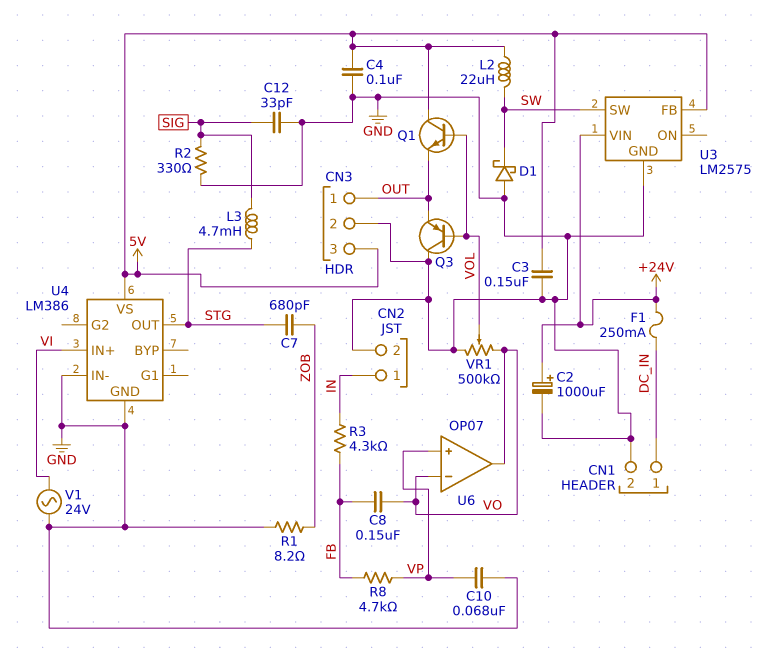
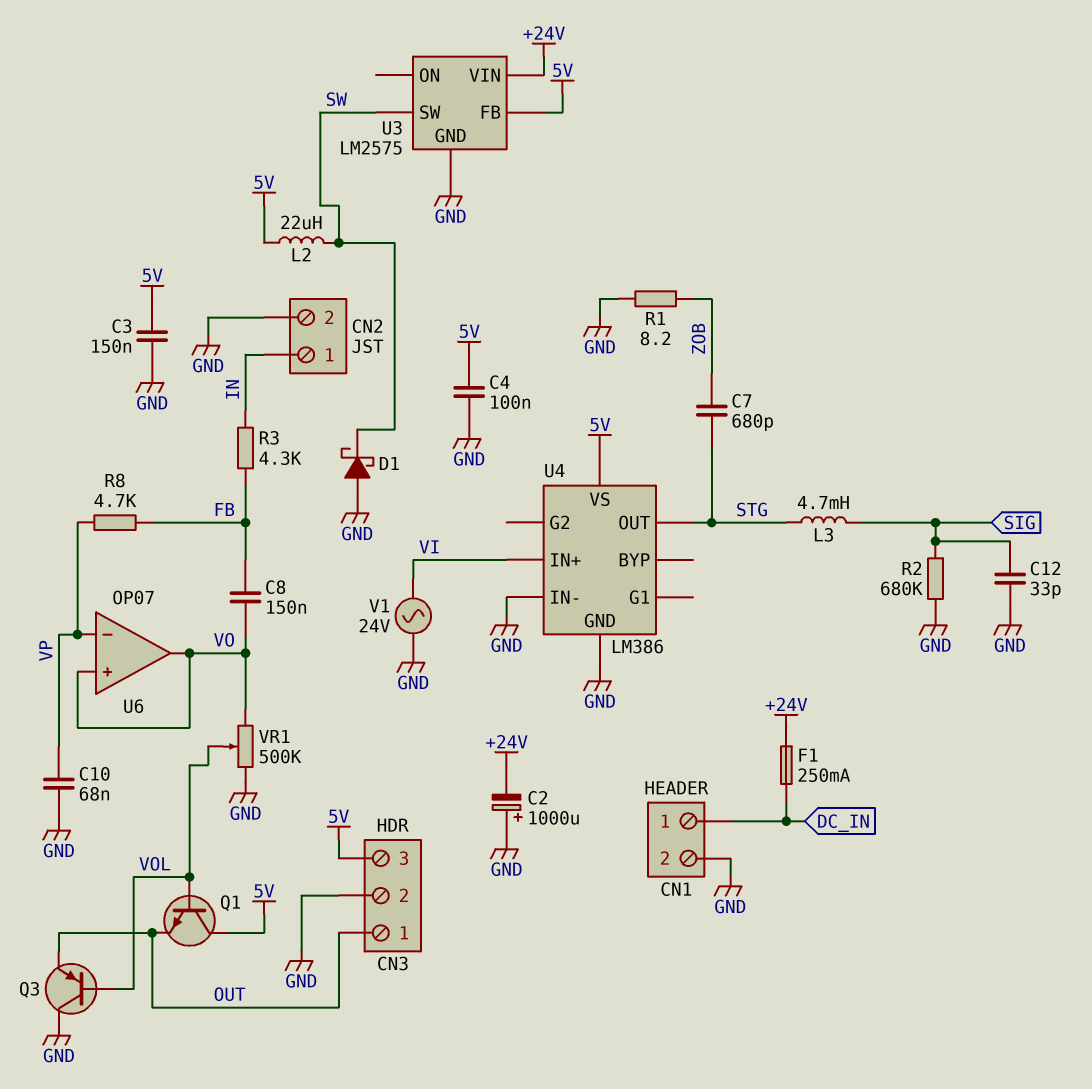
C2: 1000uF (plus +24V, minus GND) -> 1000uF (plus GND, minus +24V)
R2: 330 (GND, SIG) -> 680k (GND, SIG)
U6 pin in+: VP -> VO
U6 pin in-: VO -> VP

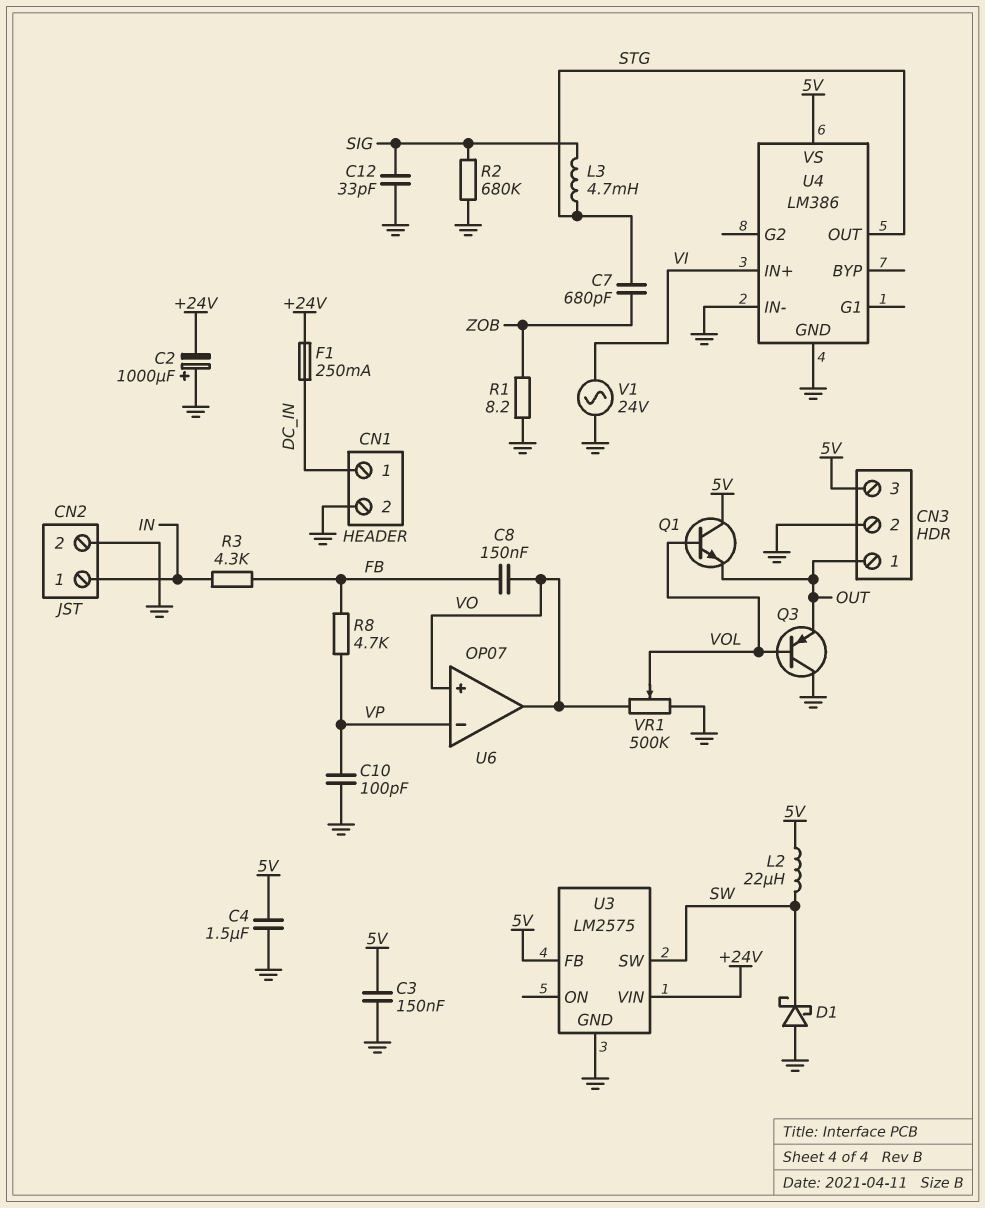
C4: 100nF (5V, GND) -> 1.5uF (5V, GND)
C10: 68nF (GND, VP) -> 100pF (GND, VP)

